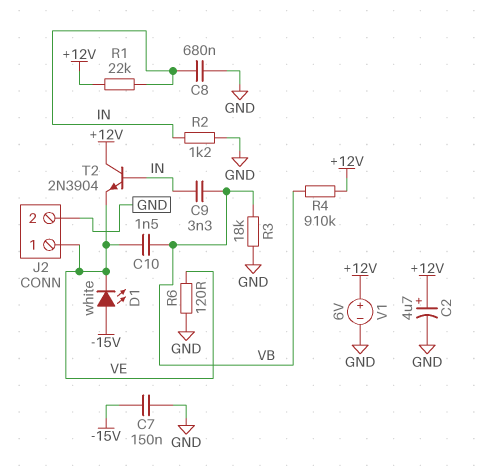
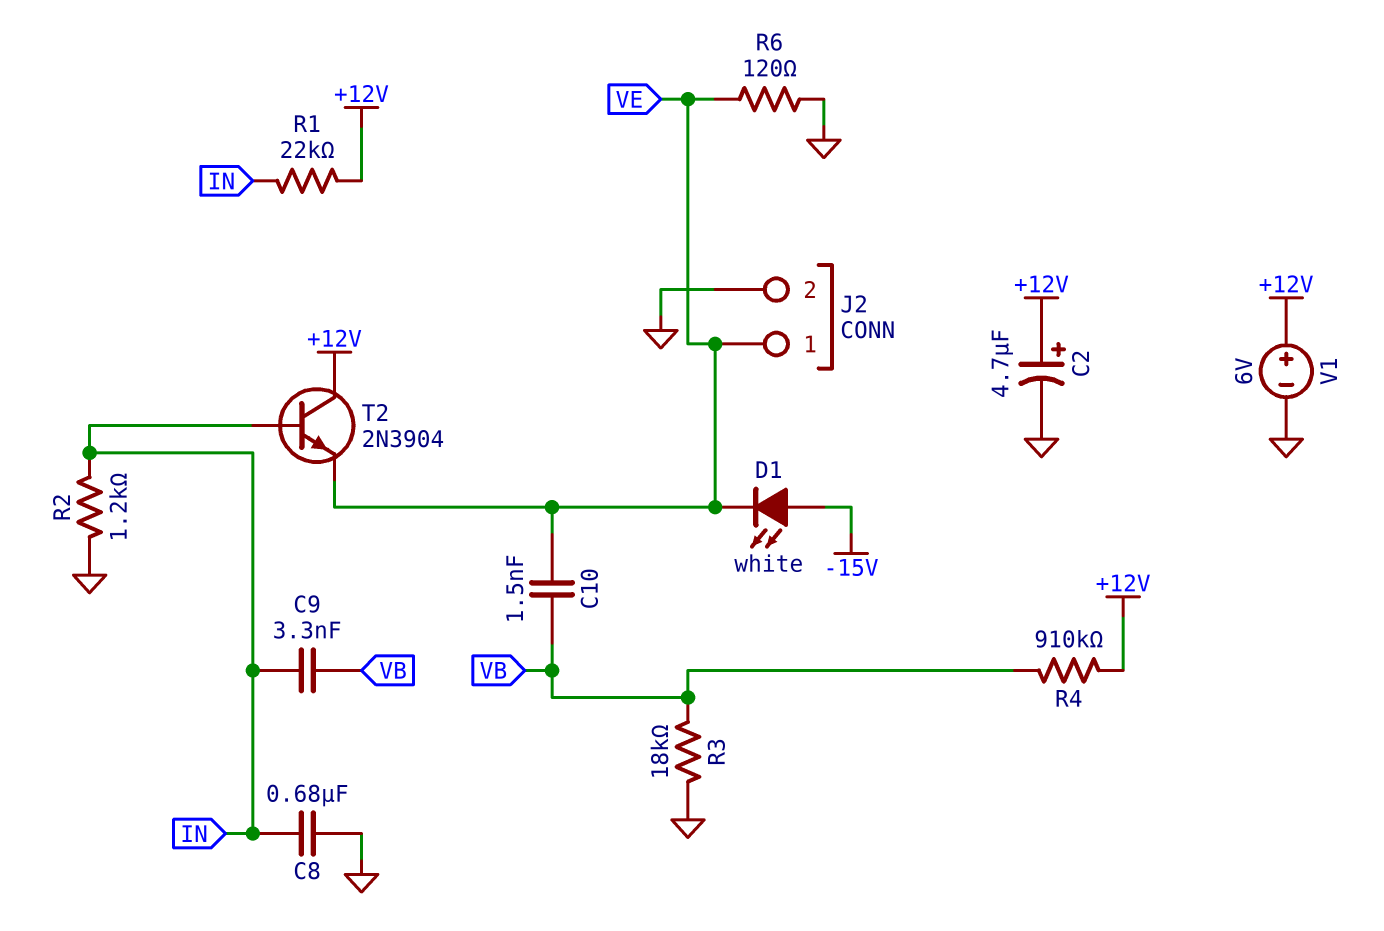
C7: 150nF (-15V, GND) -> none

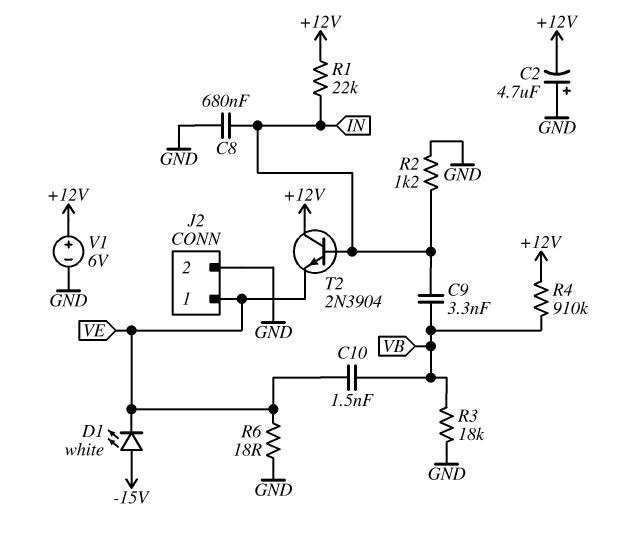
C2: 4.7uF (plus +12V, minus GND) -> 4.7uF (plus GND, minus +12V)
R6: 120 (GND, VE) -> 18 (GND, VE)

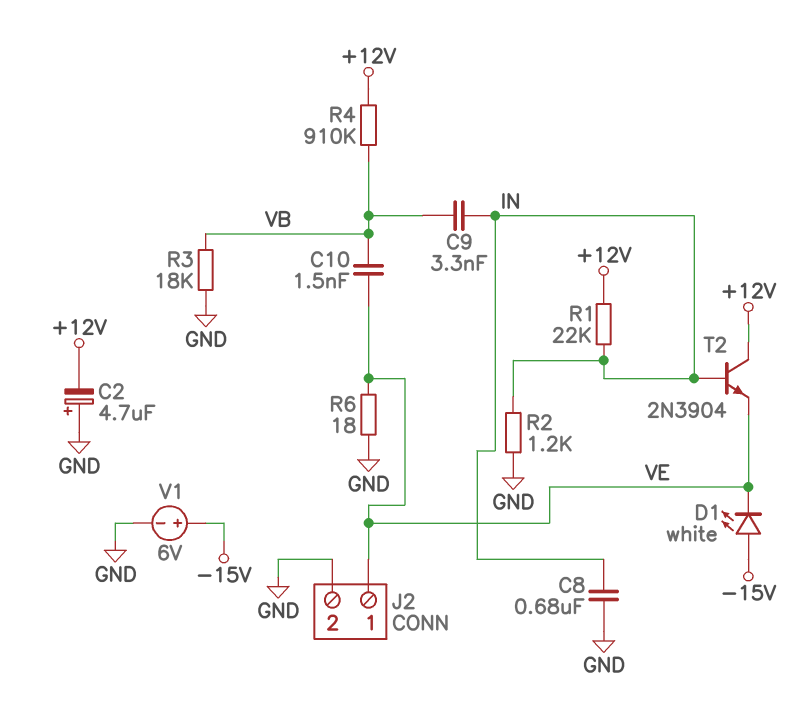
V1: 6V (plus +12V, minus GND) -> 6V (plus -15V, minus GND)

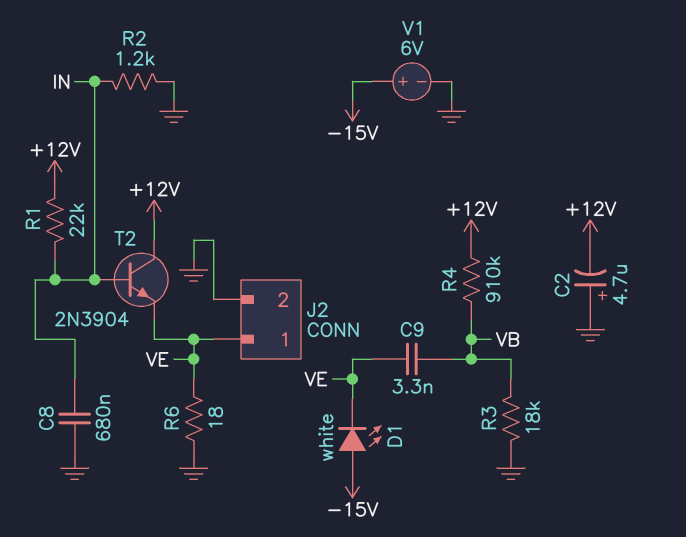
C9: 3.3nF (IN, VB) -> 3.3nF (VB, VE)
C10: 1.5nF (VB, VE) -> none

